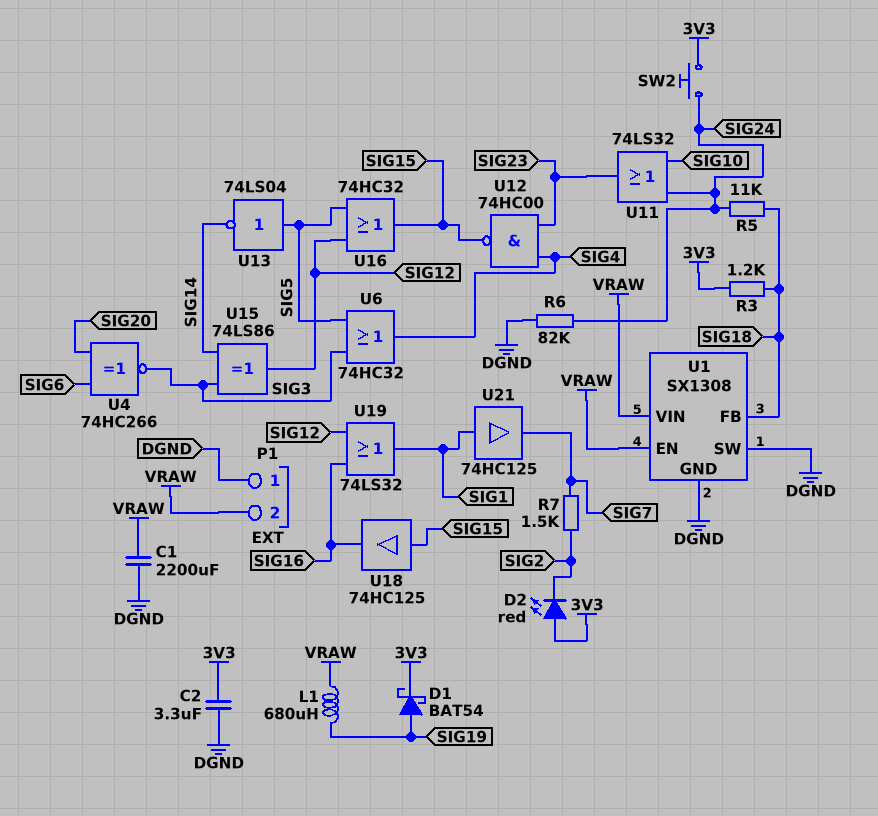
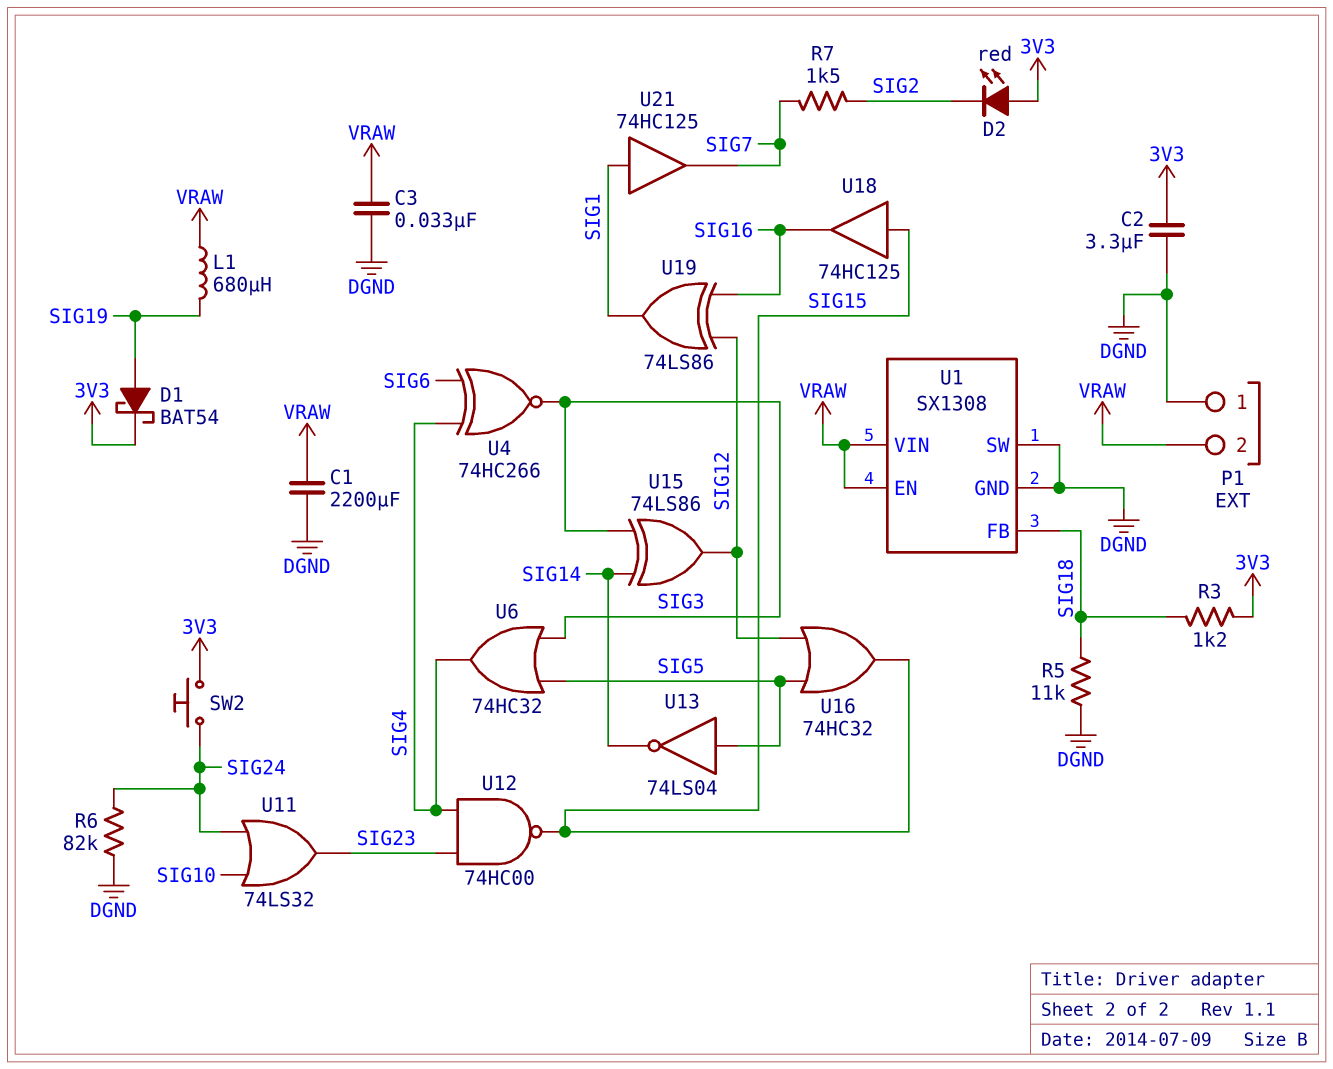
C3: none -> 33nF (DGND, VRAW)
R5: 11k (SIG18, SIG24) -> 11k (DGND, SIG18)
U4: XNOR 74HC266 (in SIG6, in SIG20, out SIG3) -> XNOR 74HC266 (in SIG4, in SIG6, out SIG3)
U19: OR 74LS32 (in SIG12, in SIG16, out SIG1) -> XOR 74LS86 (in SIG12, in SIG16, out SIG1)

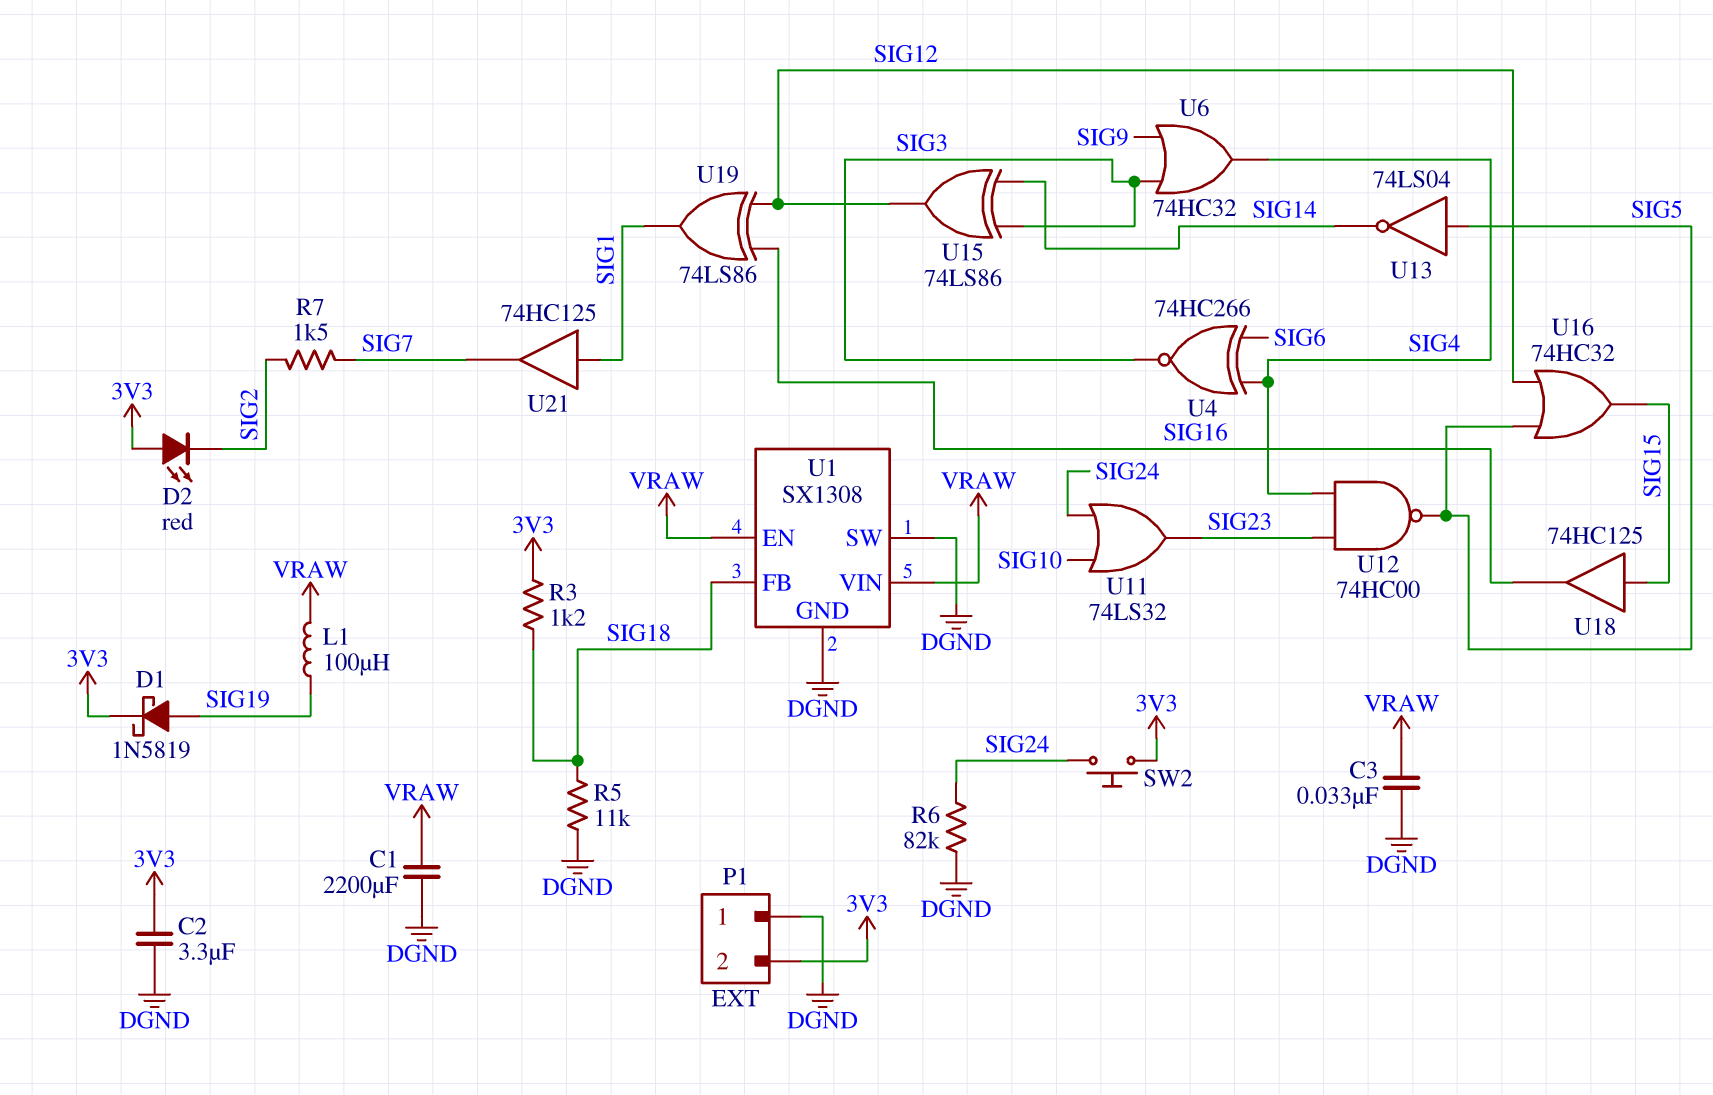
D1: schottky BAT54 (A SIG19, K 3V3) -> schottky 1N5819 (A SIG19, K 3V3)
L1: 680uH (SIG19, VRAW) -> 100uH (SIG19, VRAW)
P1 pin 2: VRAW -> 3V3
U6: OR 74HC32 (in SIG3, in SIG5, out SIG4) -> OR 74HC32 (in SIG3, in SIG9, out SIG4)
U12: NAND 74HC00 (in SIG4, in SIG23, out SIG15) -> NAND 74HC00 (in SIG4, in SIG23, out SIG5)

